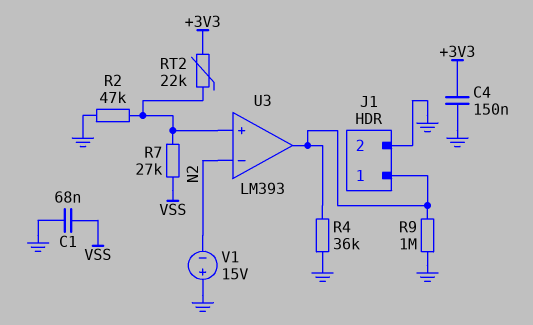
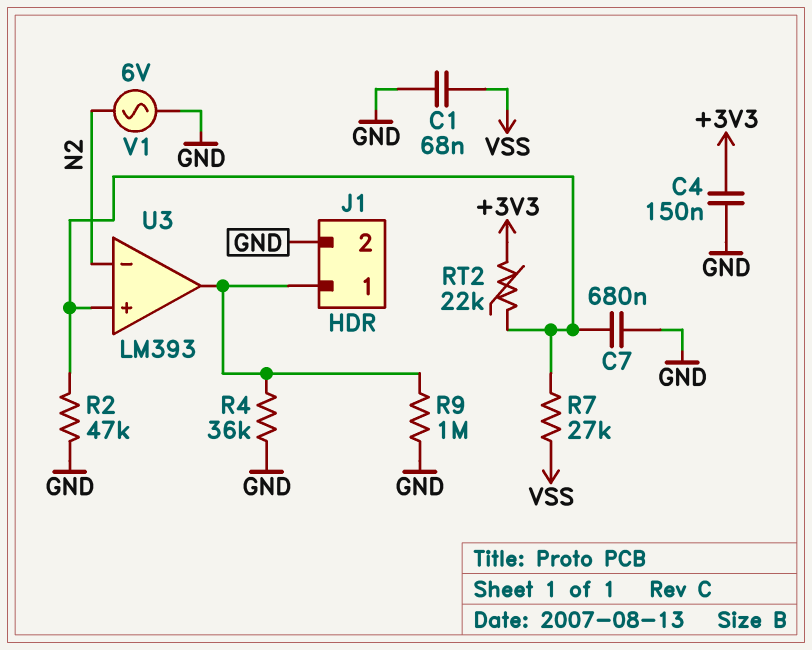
C7: none -> 680nF (GND, U3/in+)
V1: 15V (plus GND, minus N2) -> AC 6V (GND, N2)

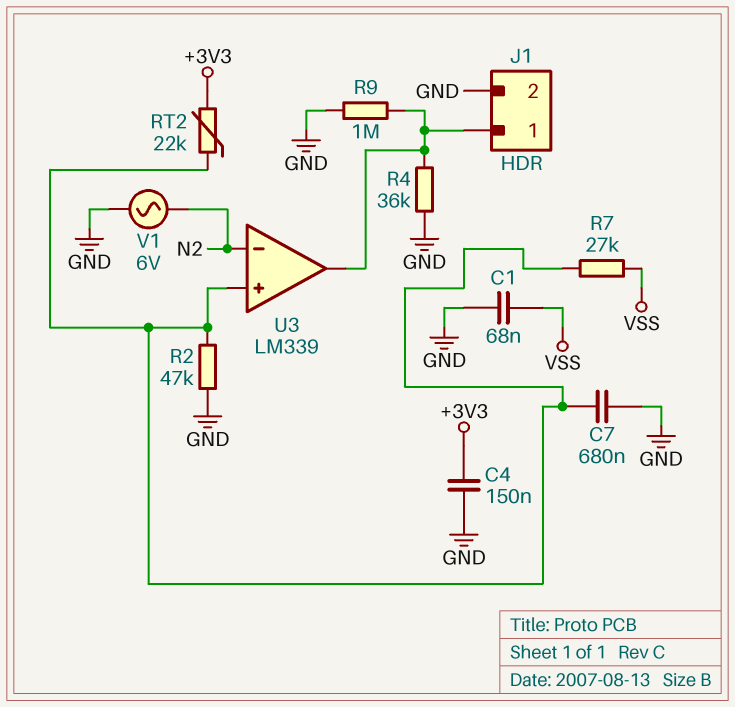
U3: LM393 -> LM339

